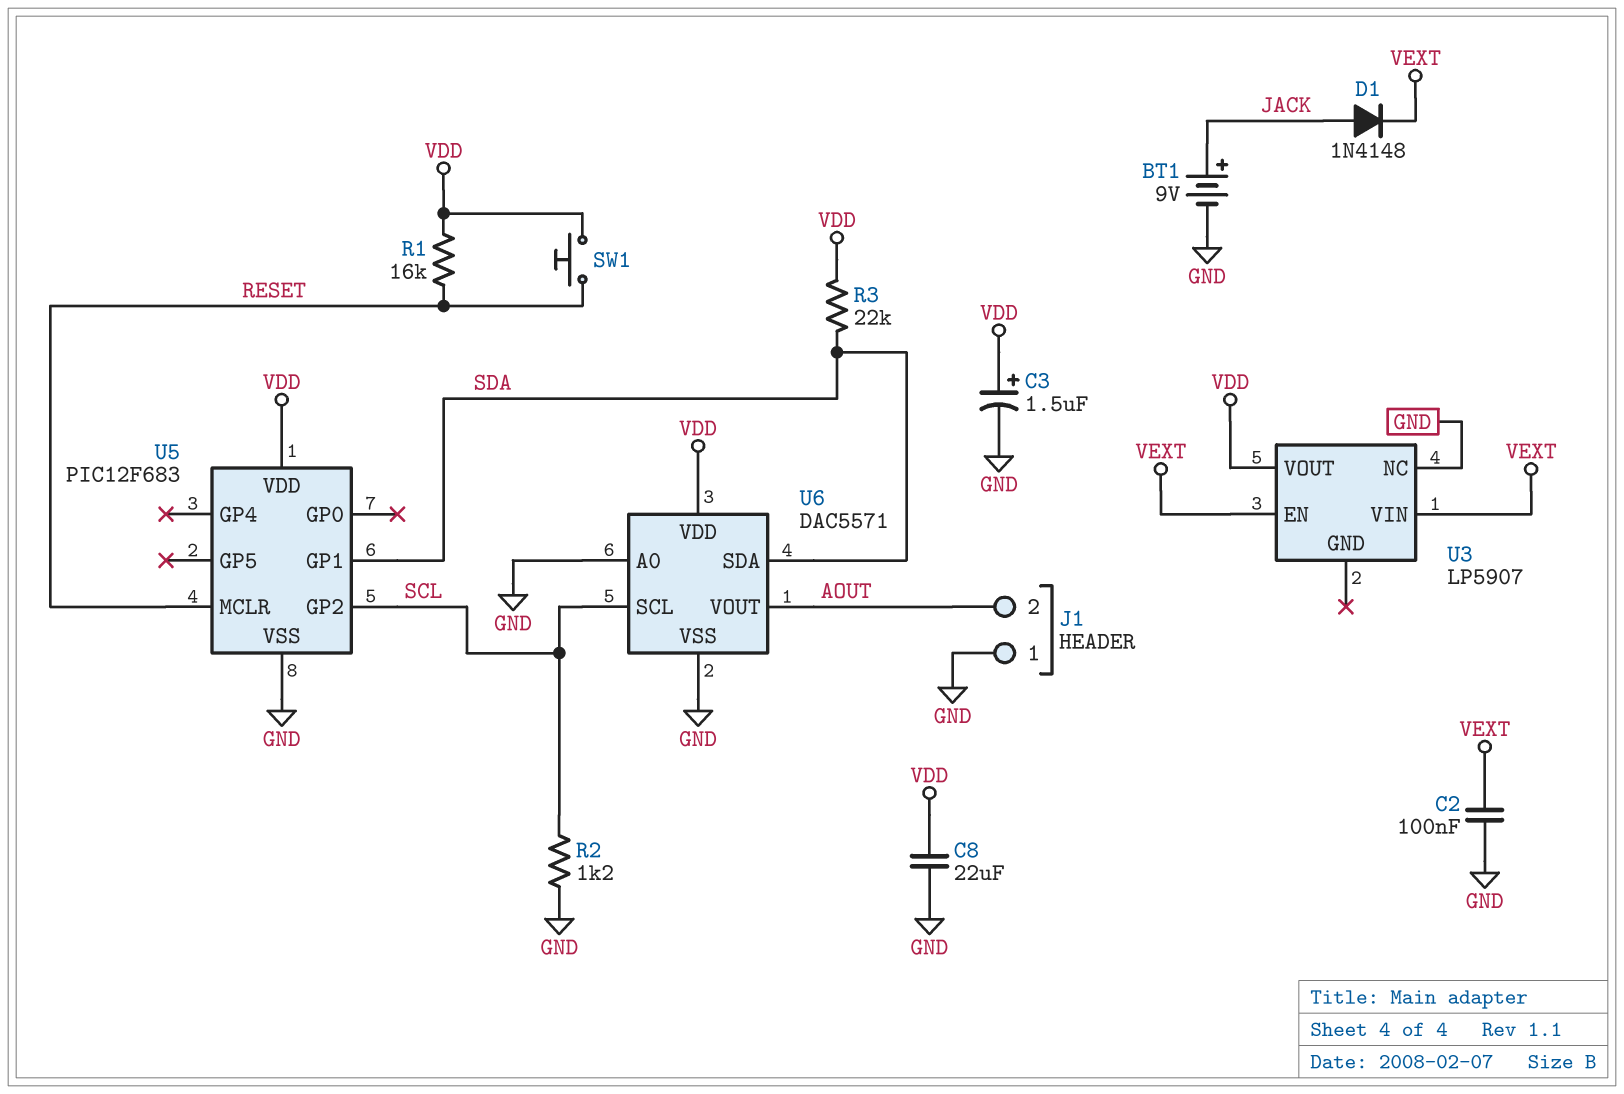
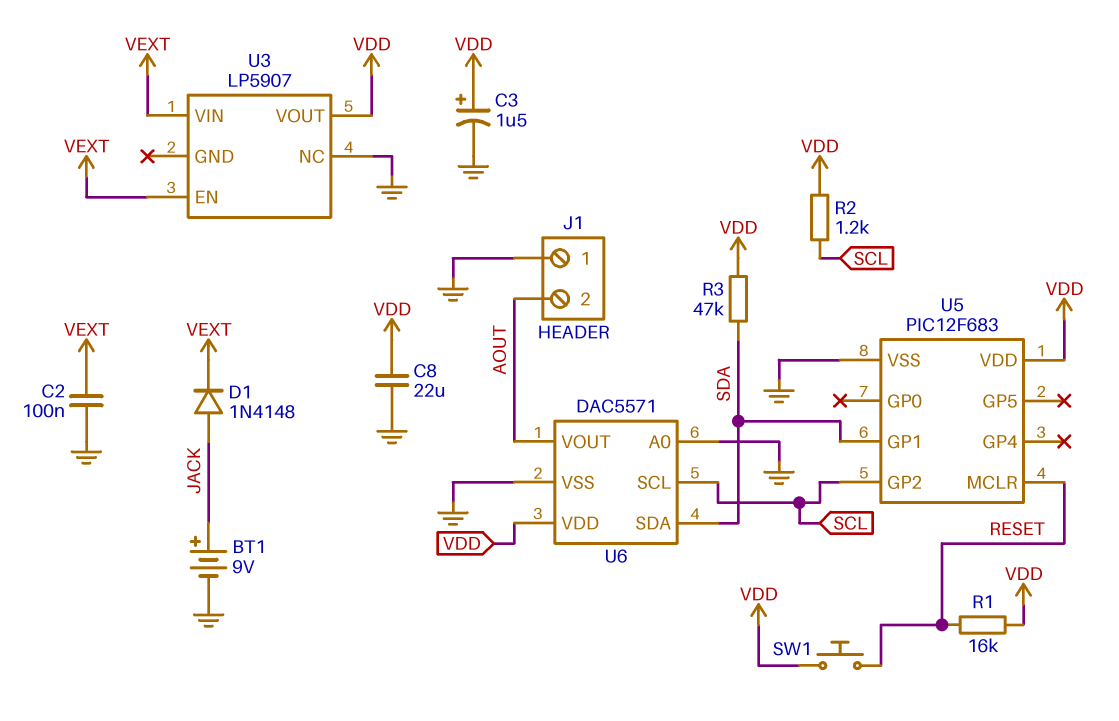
R2: 1.2k (GND, SCL) -> 1.2k (SCL, VDD)
R3: 22k (SDA, VDD) -> 47k (SDA, VDD)

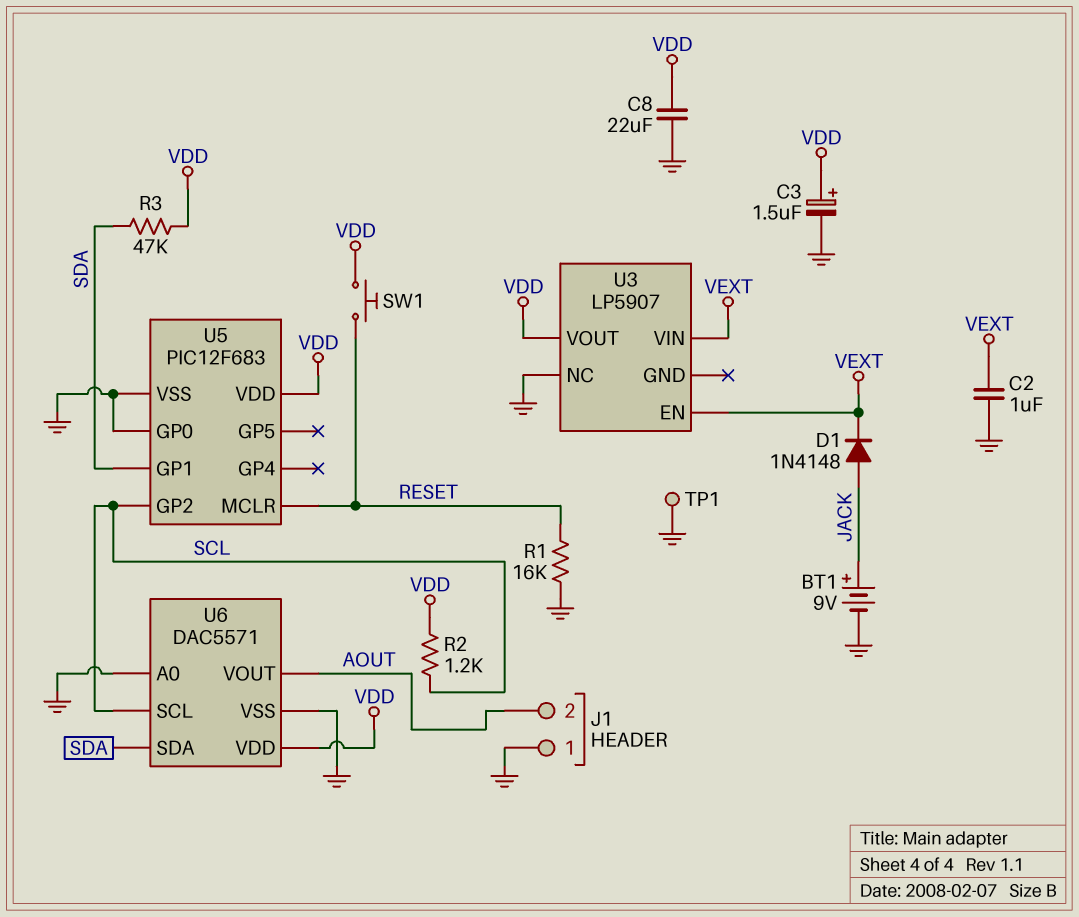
C2: 100nF (GND, VEXT) -> 1uF (GND, VEXT)
R1: 16k (RESET, VDD) -> 16k (GND, RESET)
TP1: none -> test point (GND)
U5 pin GP0: none -> GND

